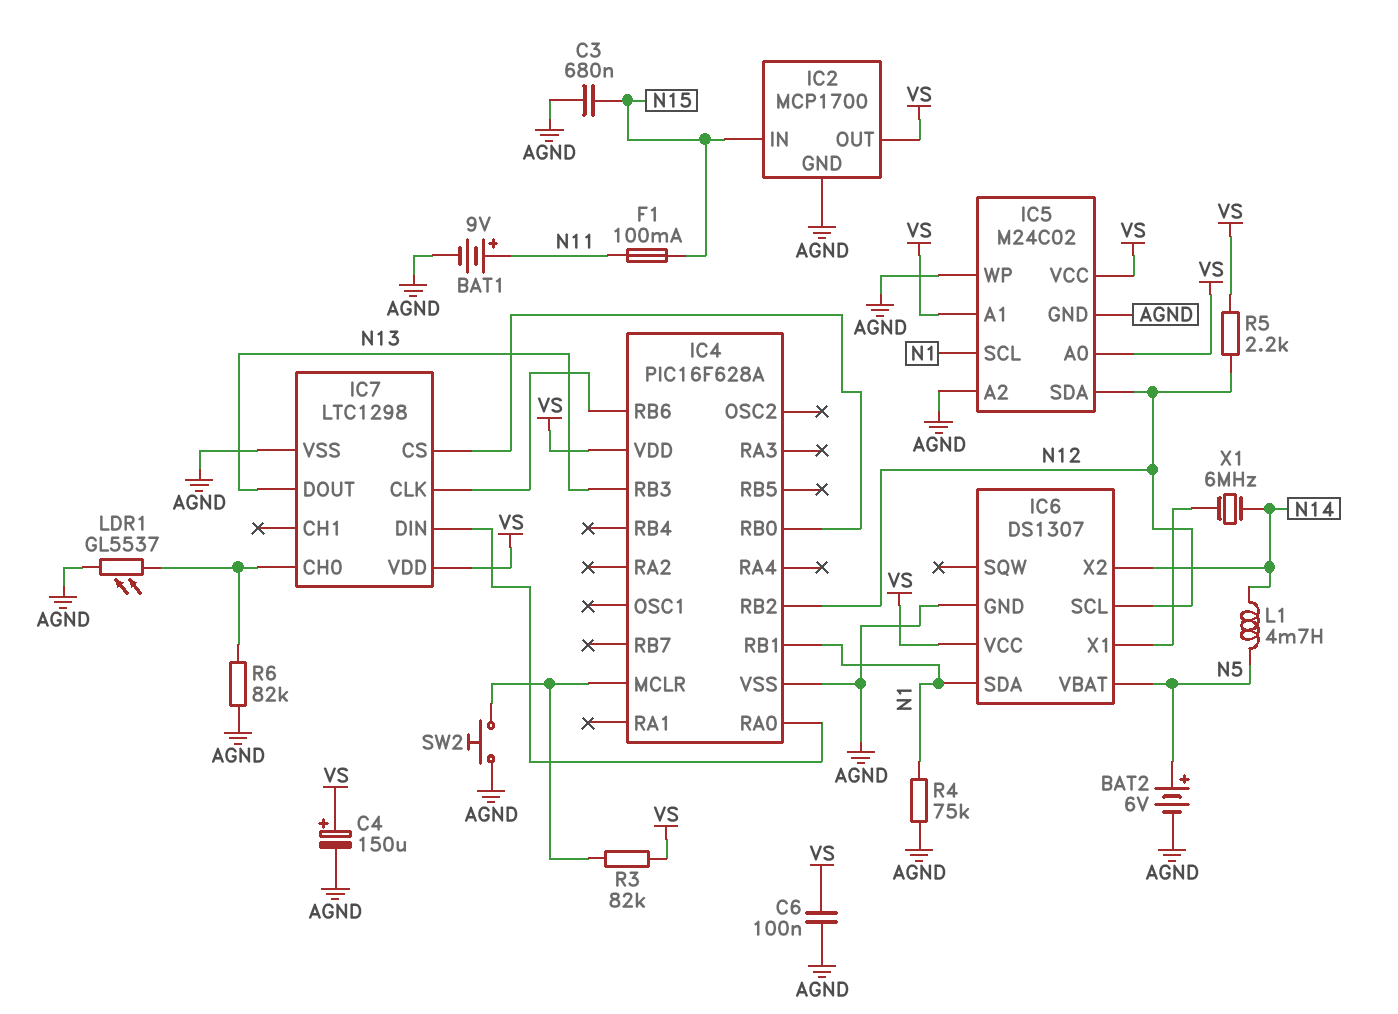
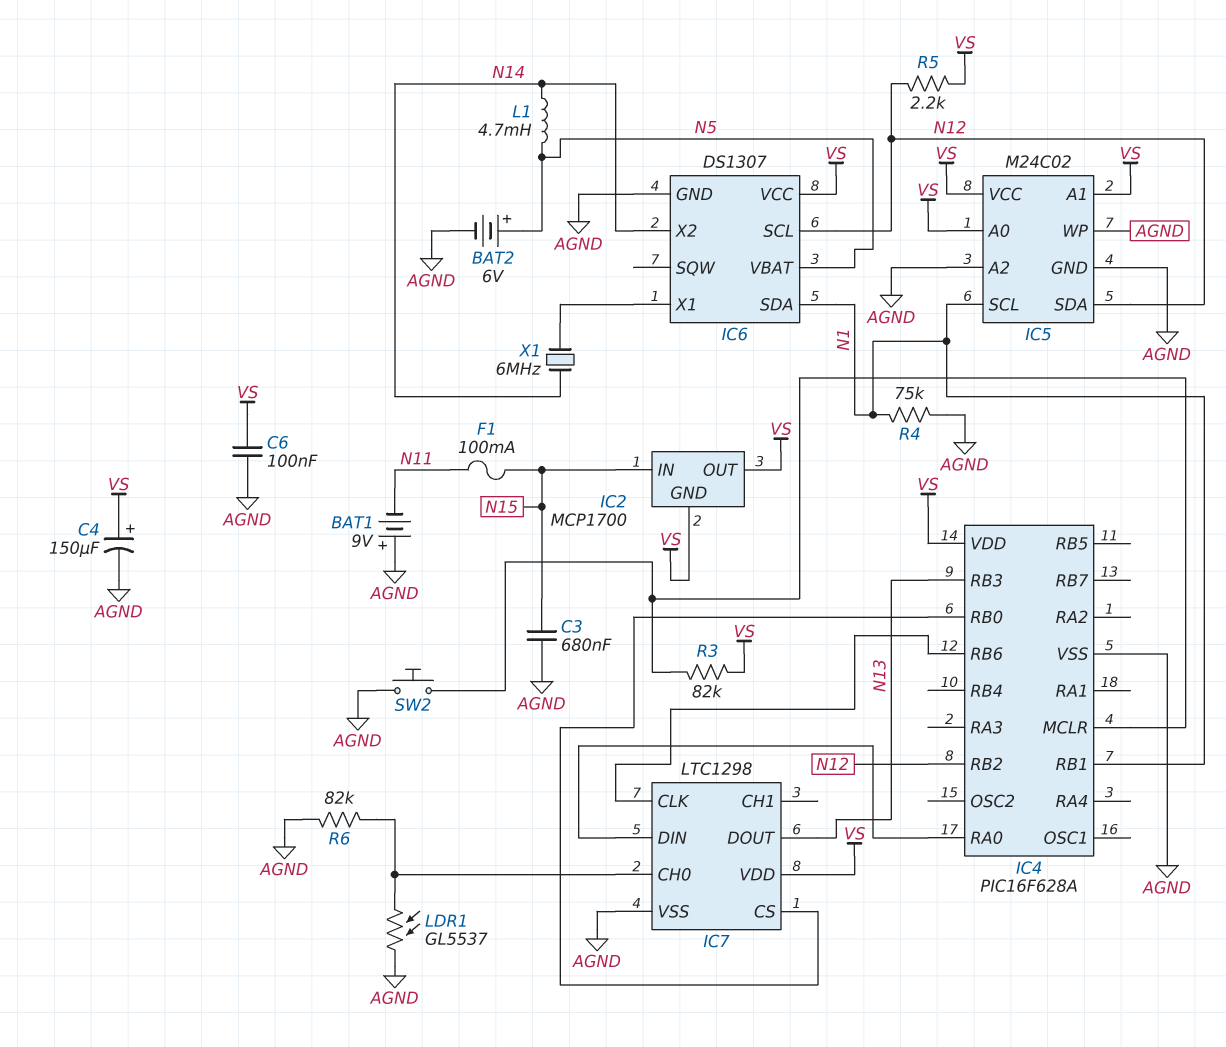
BAT1: 9V (plus N11, minus AGND) -> 9V (plus AGND, minus N11)
IC2 pin GND: AGND -> VS

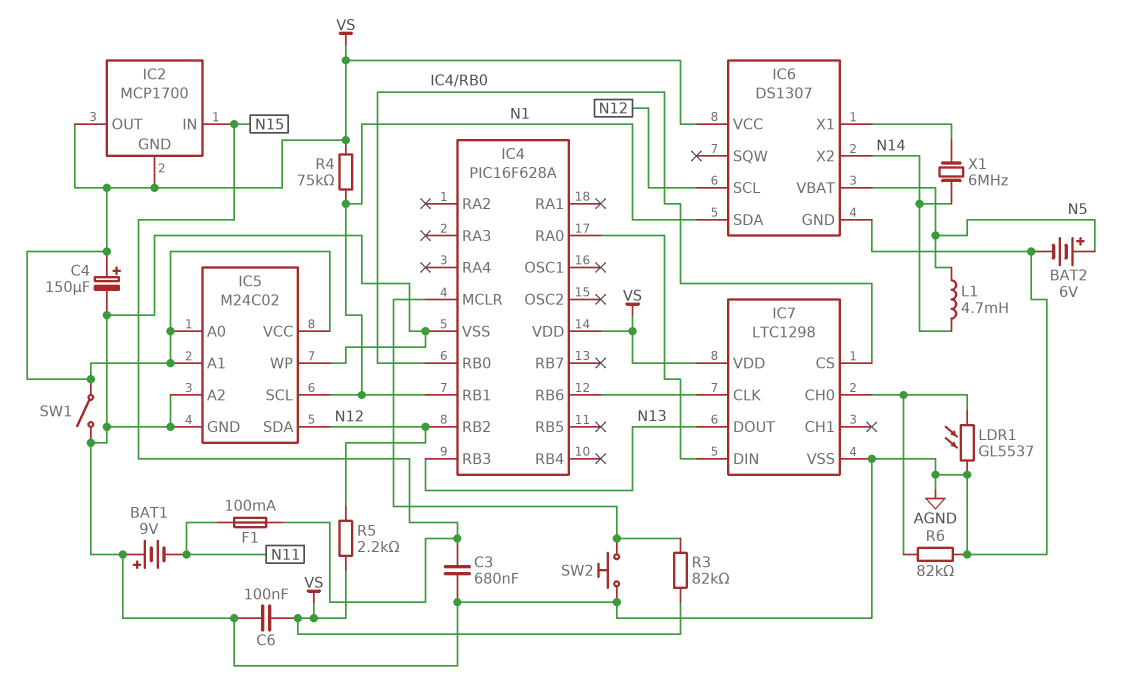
R4: 75k (AGND, N1) -> 75k (N1, VS)
SW1: none -> switch (AGND, VS)

